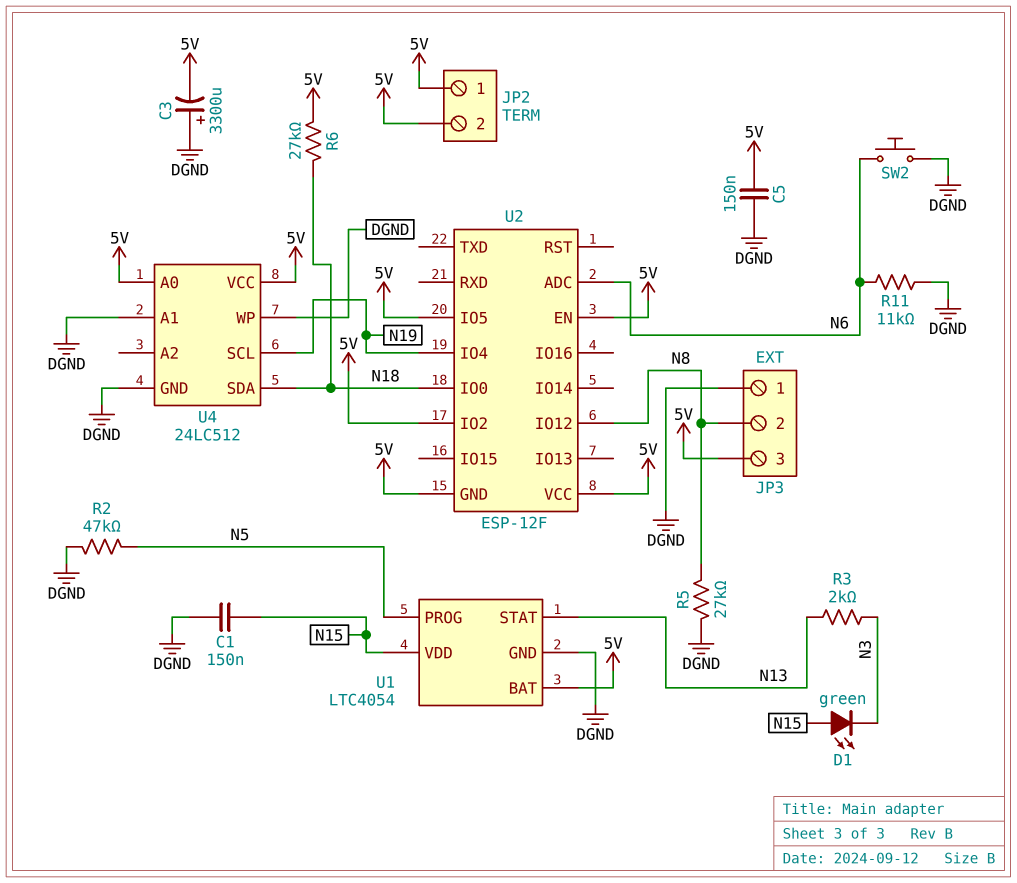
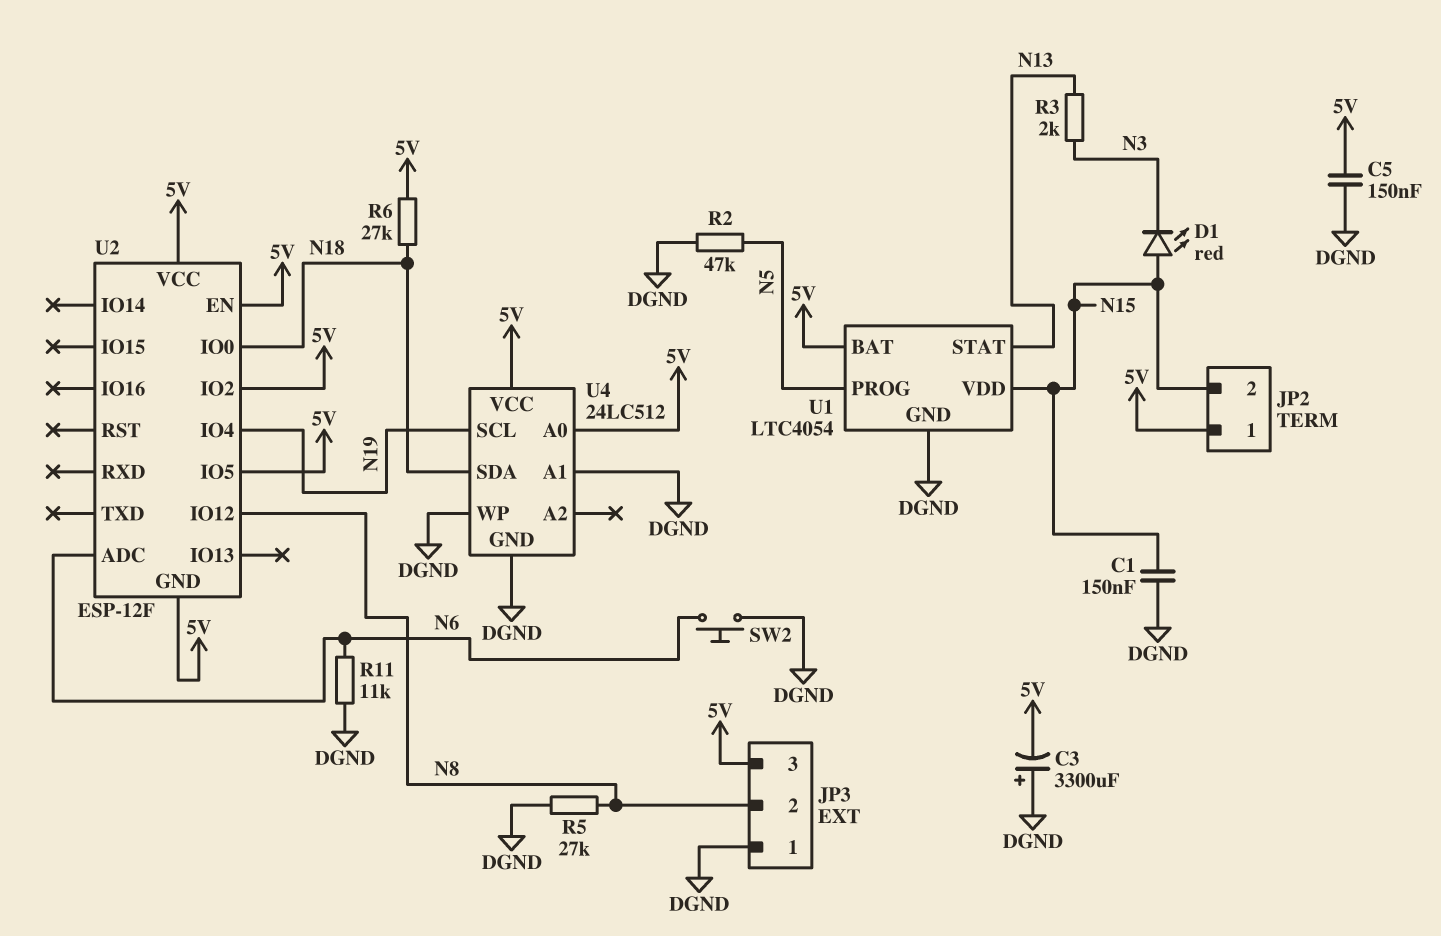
D1: LED green (A N15, K N3) -> LED red (A N15, K N3)
JP2 pin 2: 5V -> N15

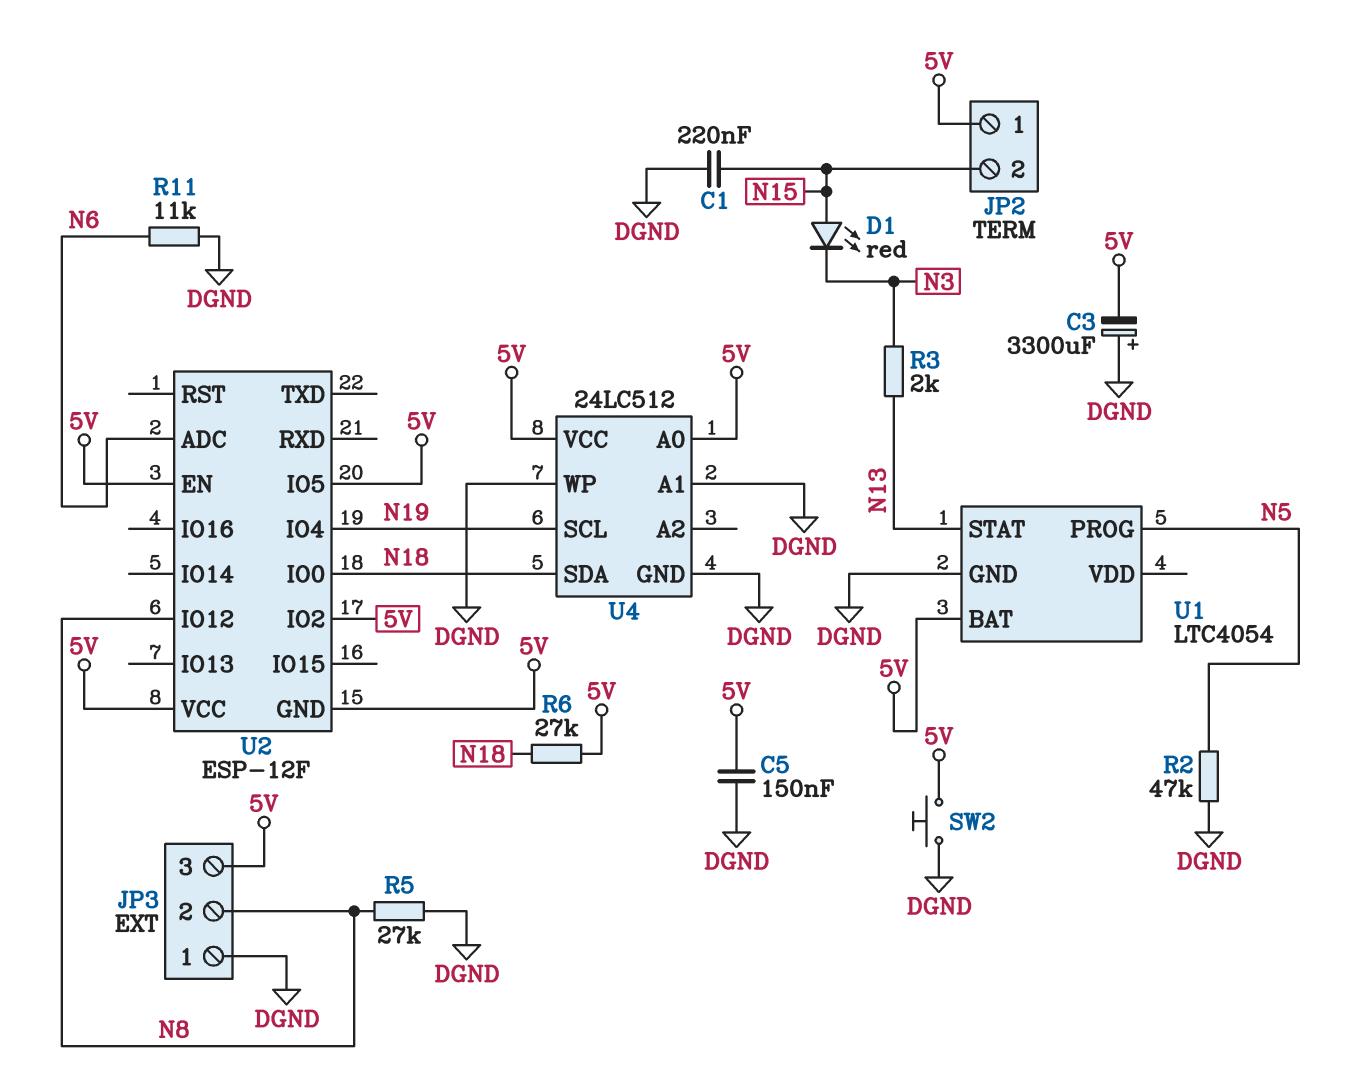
C1: 150nF (DGND, N15) -> 220nF (DGND, N15)
SW2: button (DGND, N6) -> button (5V, DGND)
U1 pin VDD: N15 -> none

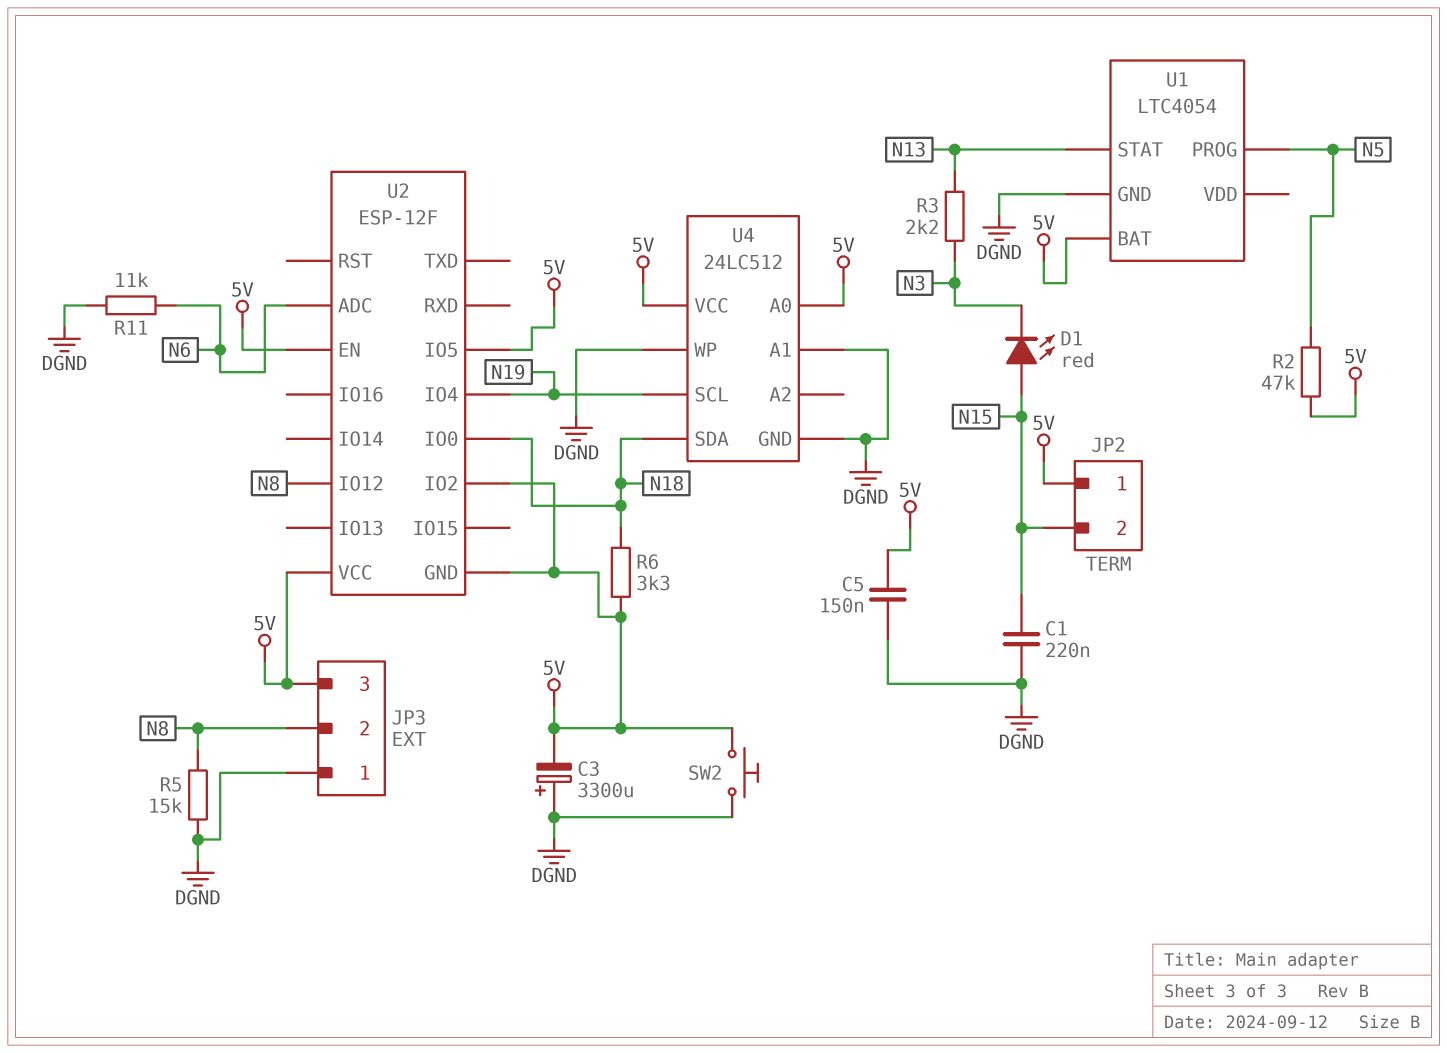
R2: 47k (DGND, N5) -> 47k (5V, N5)
R3: 2k (N3, N13) -> 2.2k (N3, N13)
R5: 27k (DGND, N8) -> 15k (DGND, N8)
R6: 27k (5V, N18) -> 3.3k (5V, N18)

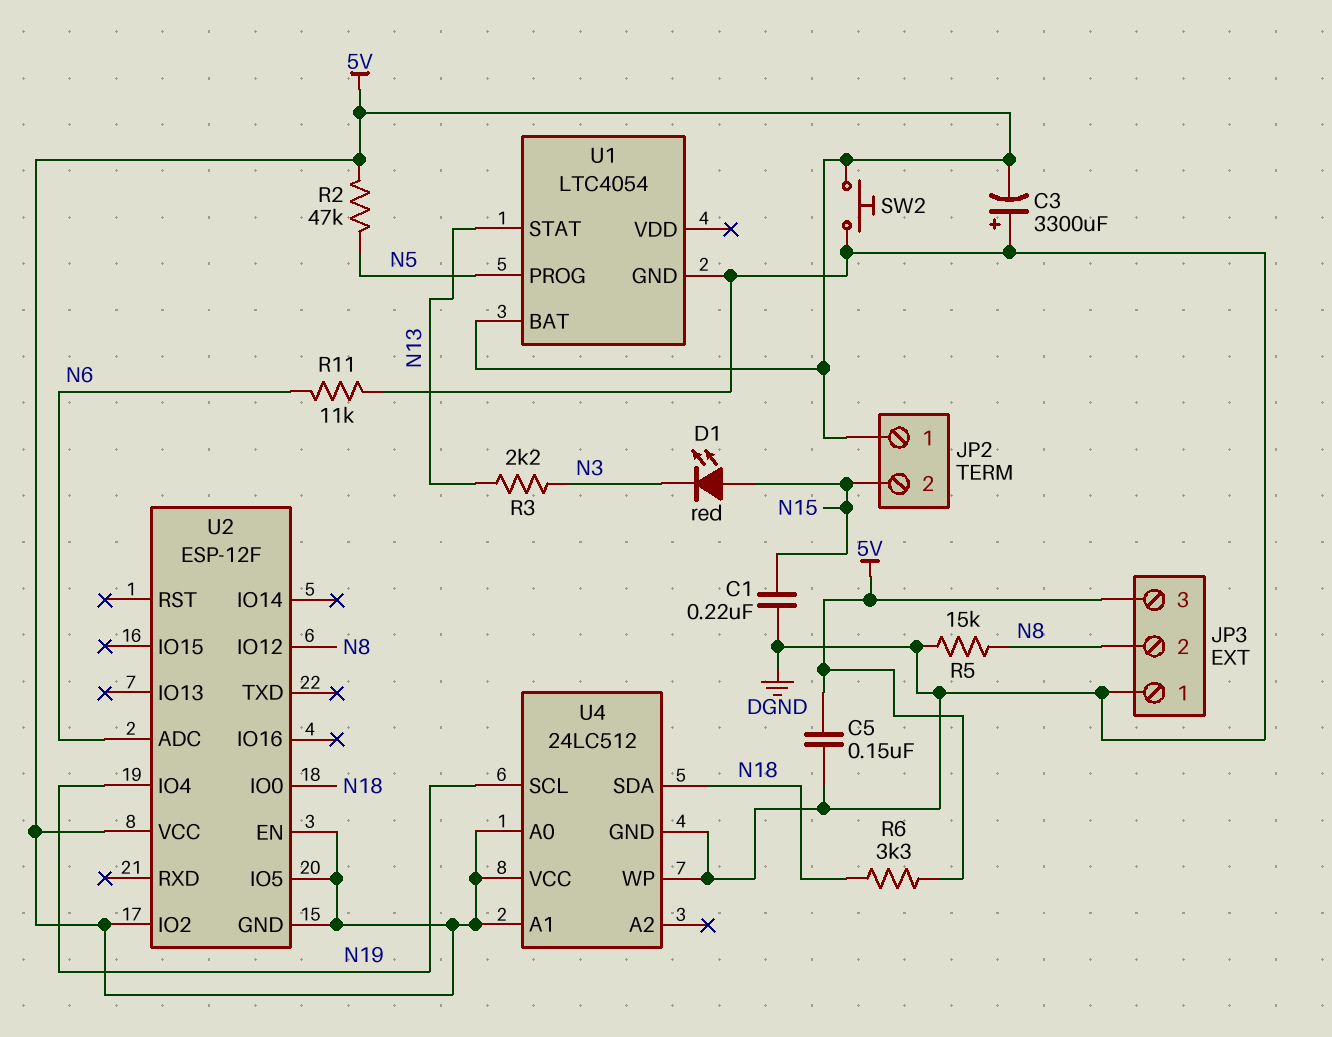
U4 pin A1: DGND -> 5V

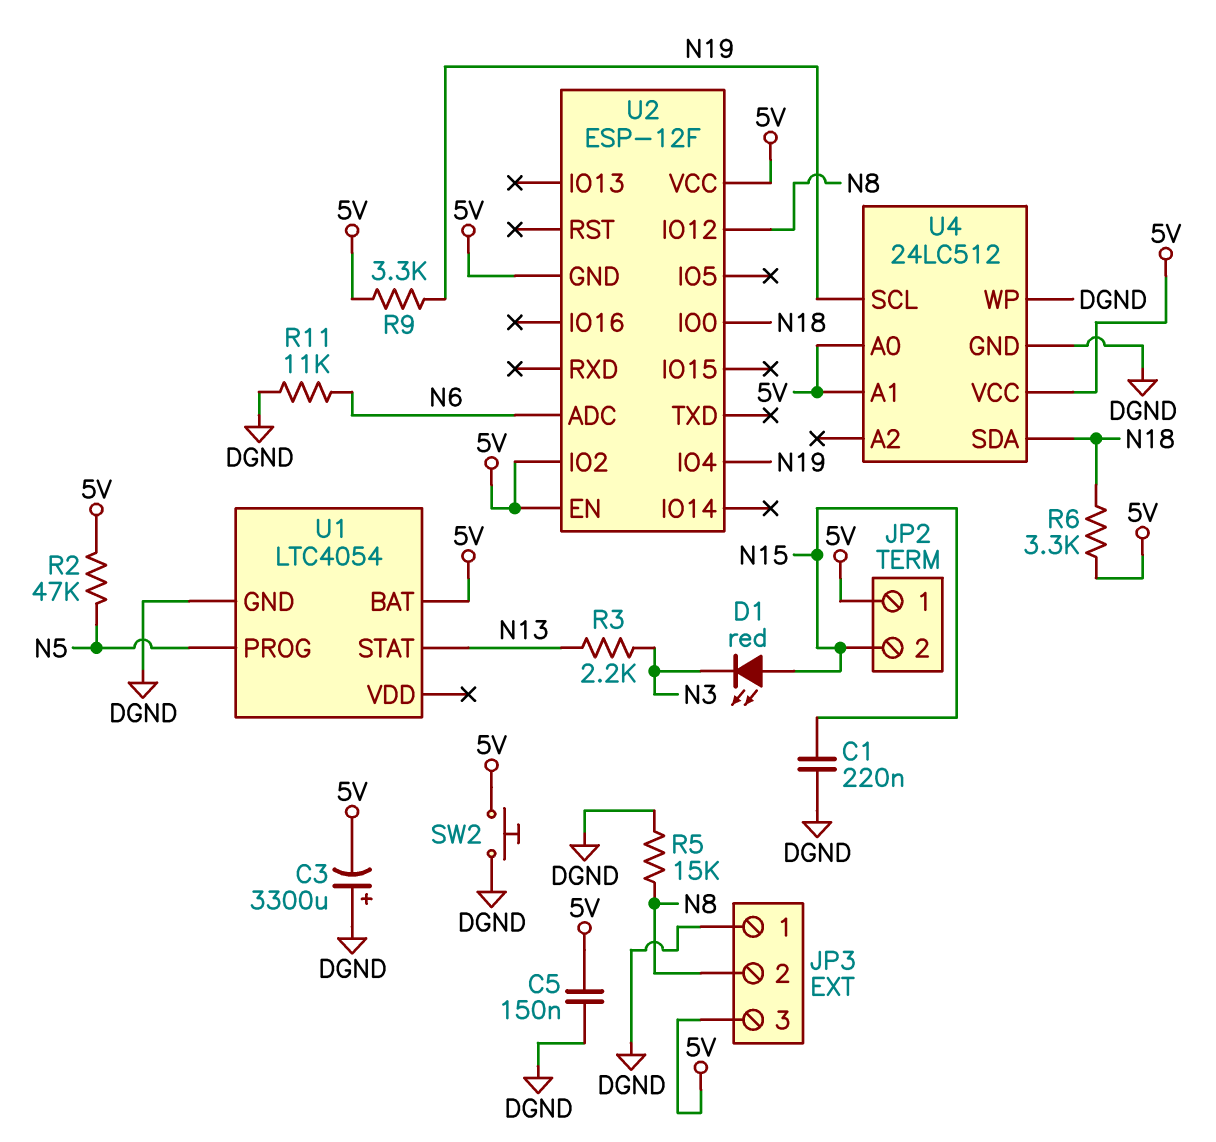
R9: none -> 3.3k (5V, N19)
U2 pin IO5: 5V -> none

